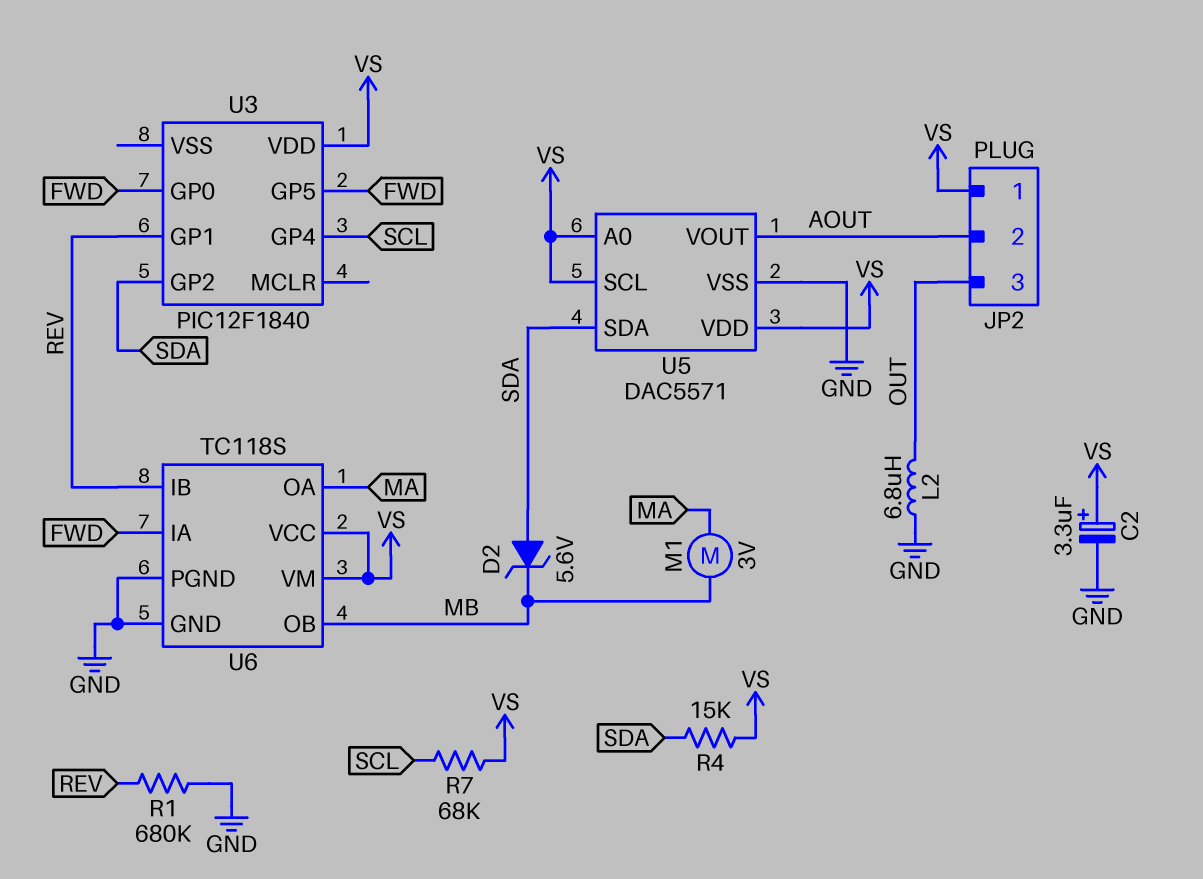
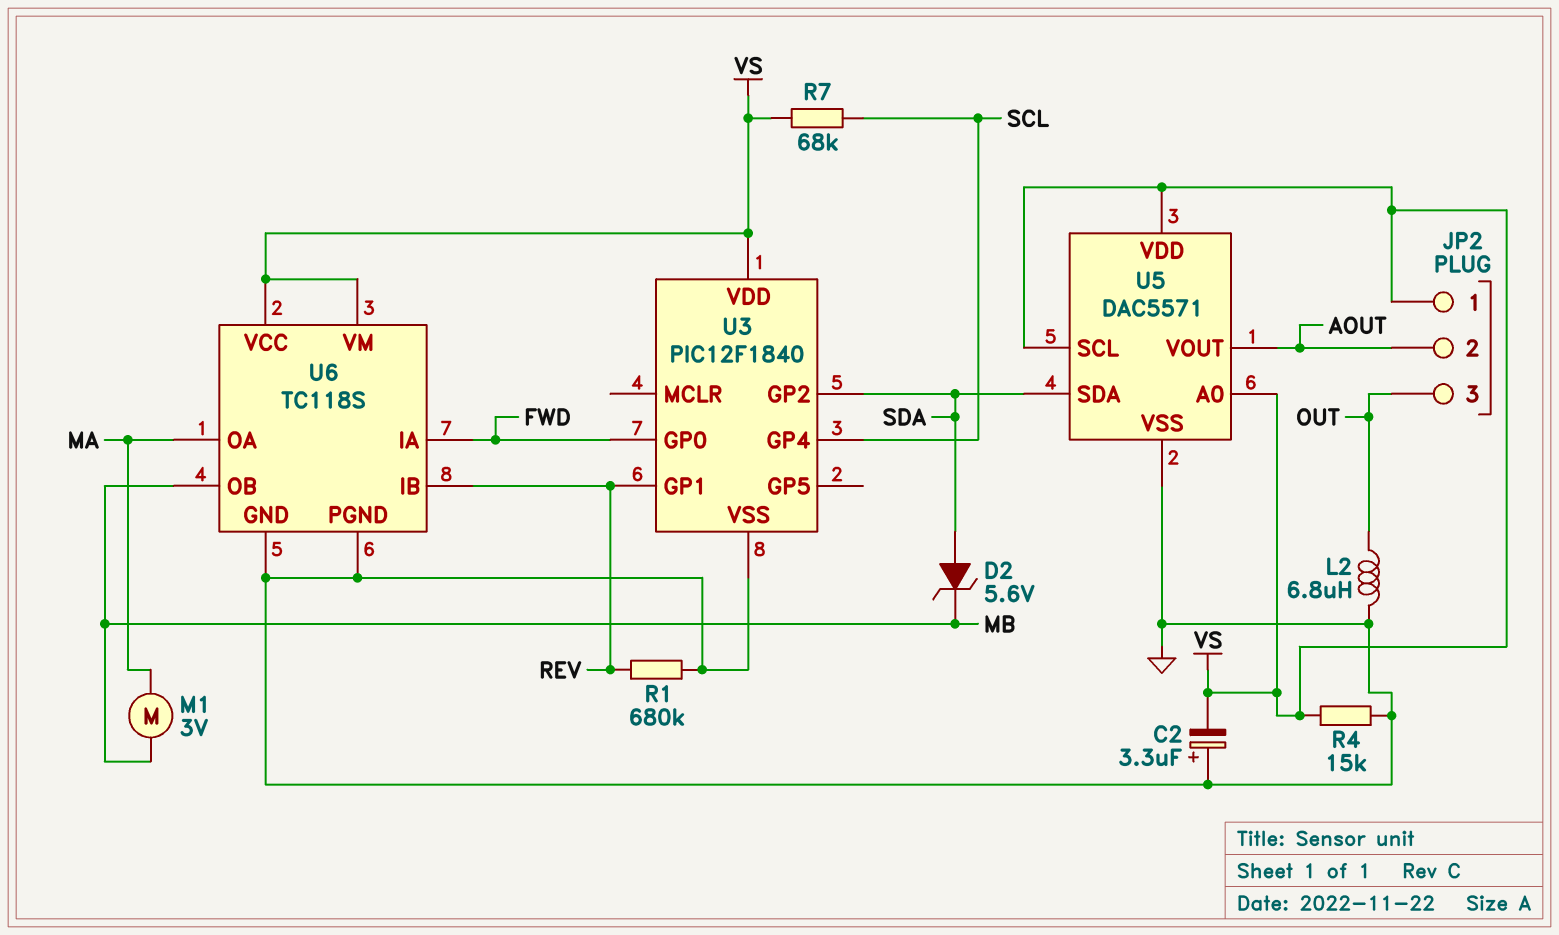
C2: 3.3uF (plus VS, minus GND) -> 3.3uF (plus GND, minus VS)
R4: 15k (SDA, VS) -> 15k (GND, VS)
U3 pin GP5: FWD -> none
U3 pin VSS: none -> GND

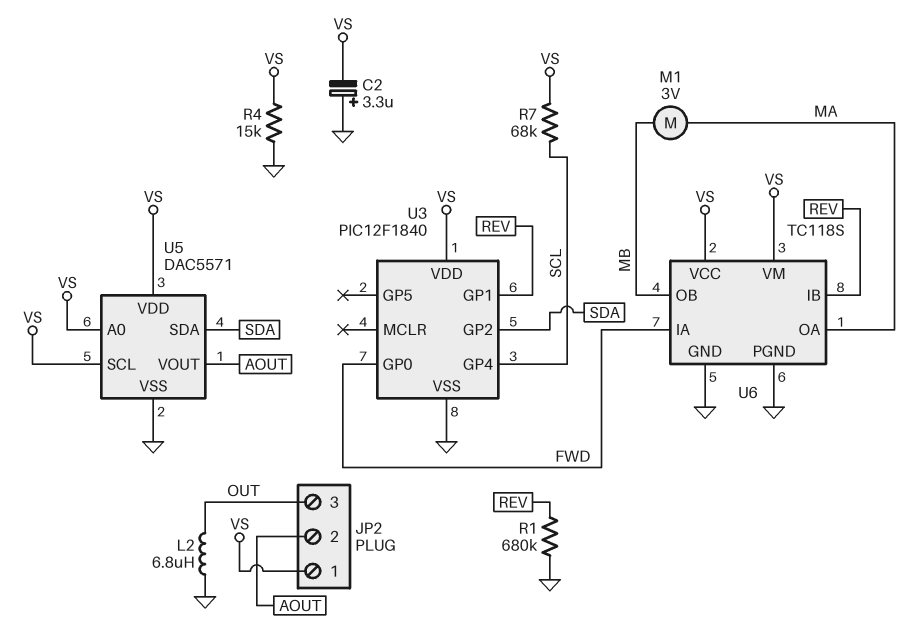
D2: zener 5.6V (A SDA, K MB) -> none

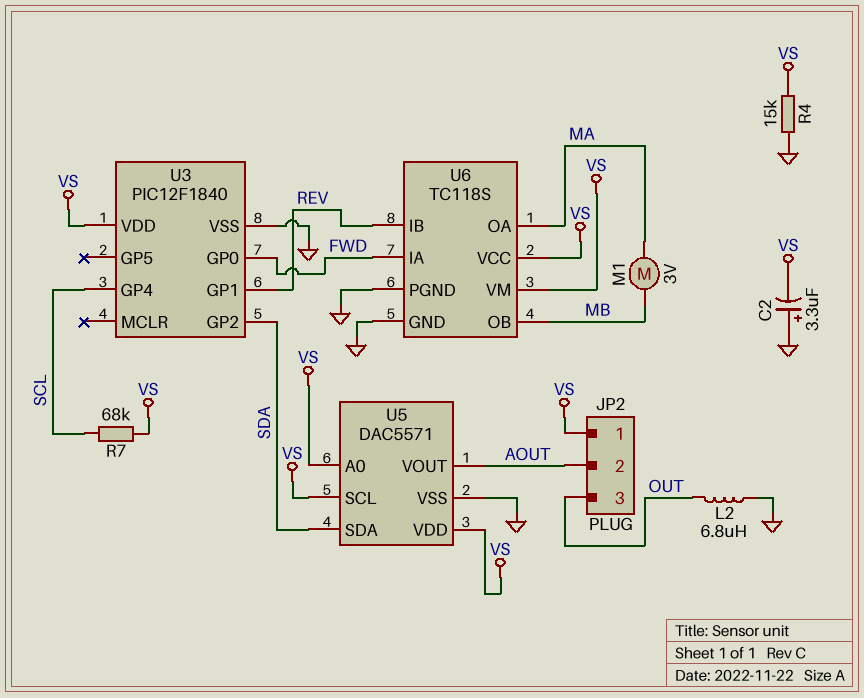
R1: 680k (GND, REV) -> none

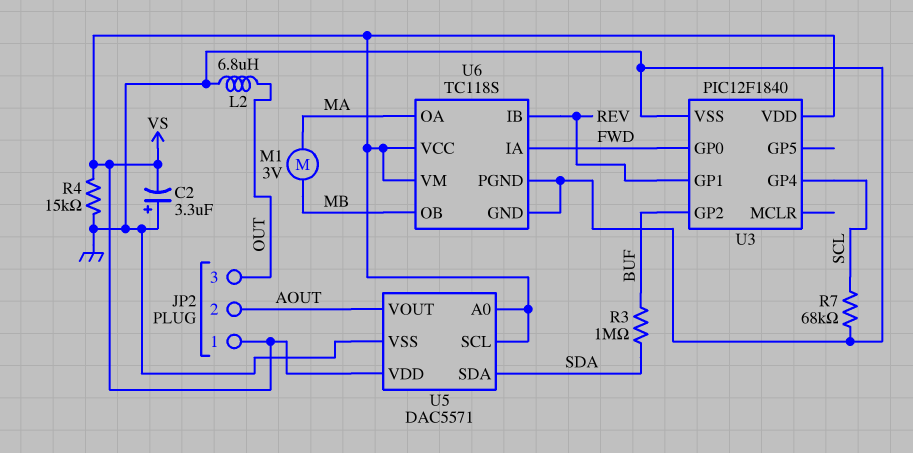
R3: none -> 1M (BUF, SDA)
R7: 68k (SCL, VS) -> 68k (GND, SCL)
U3 pin GP2: SDA -> BUF

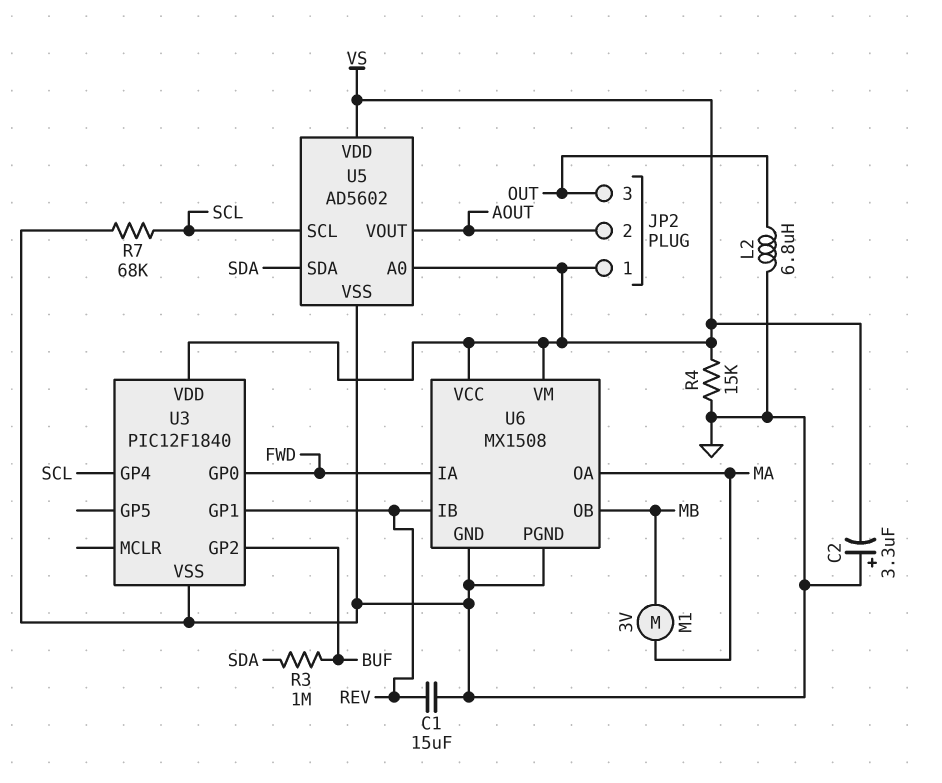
C1: none -> 15uF (GND, REV)
U5: DAC5571 -> AD5602
U5 pin SCL: VS -> SCL
U6: TC118S -> MX1508

